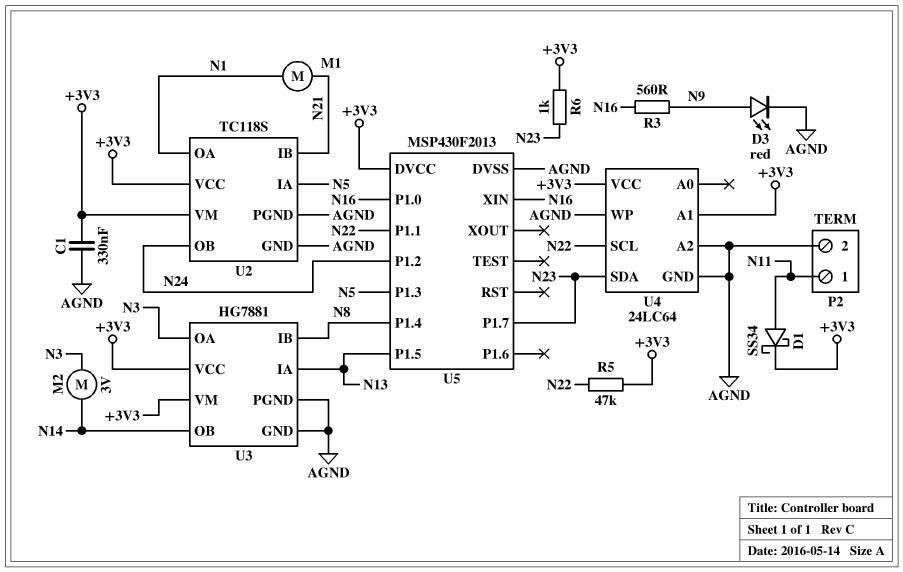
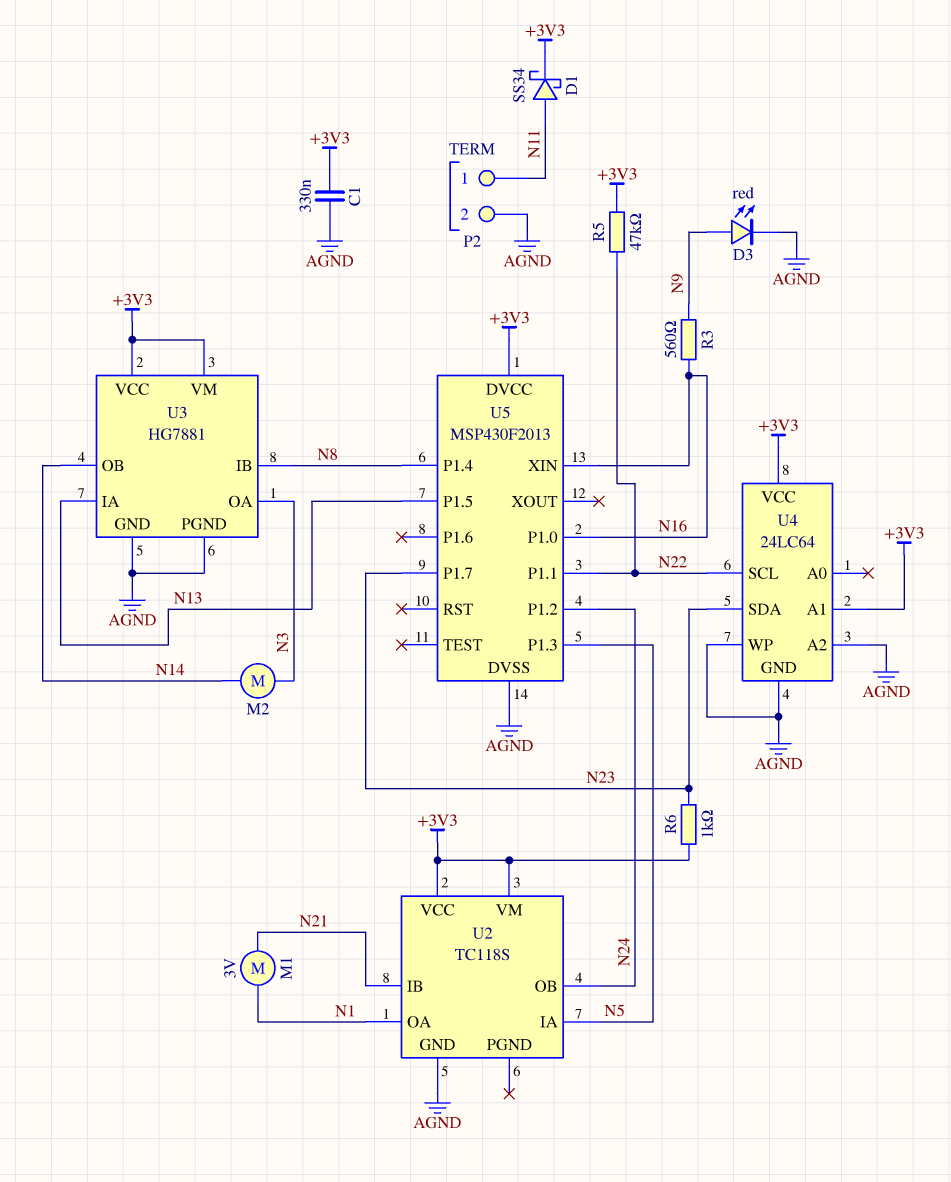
M1: motor (N1, N21) -> motor 3V (N1, N21)
M2: motor 3V (N3, N14) -> motor (N3, N14)
U2 pin PGND: AGND -> none

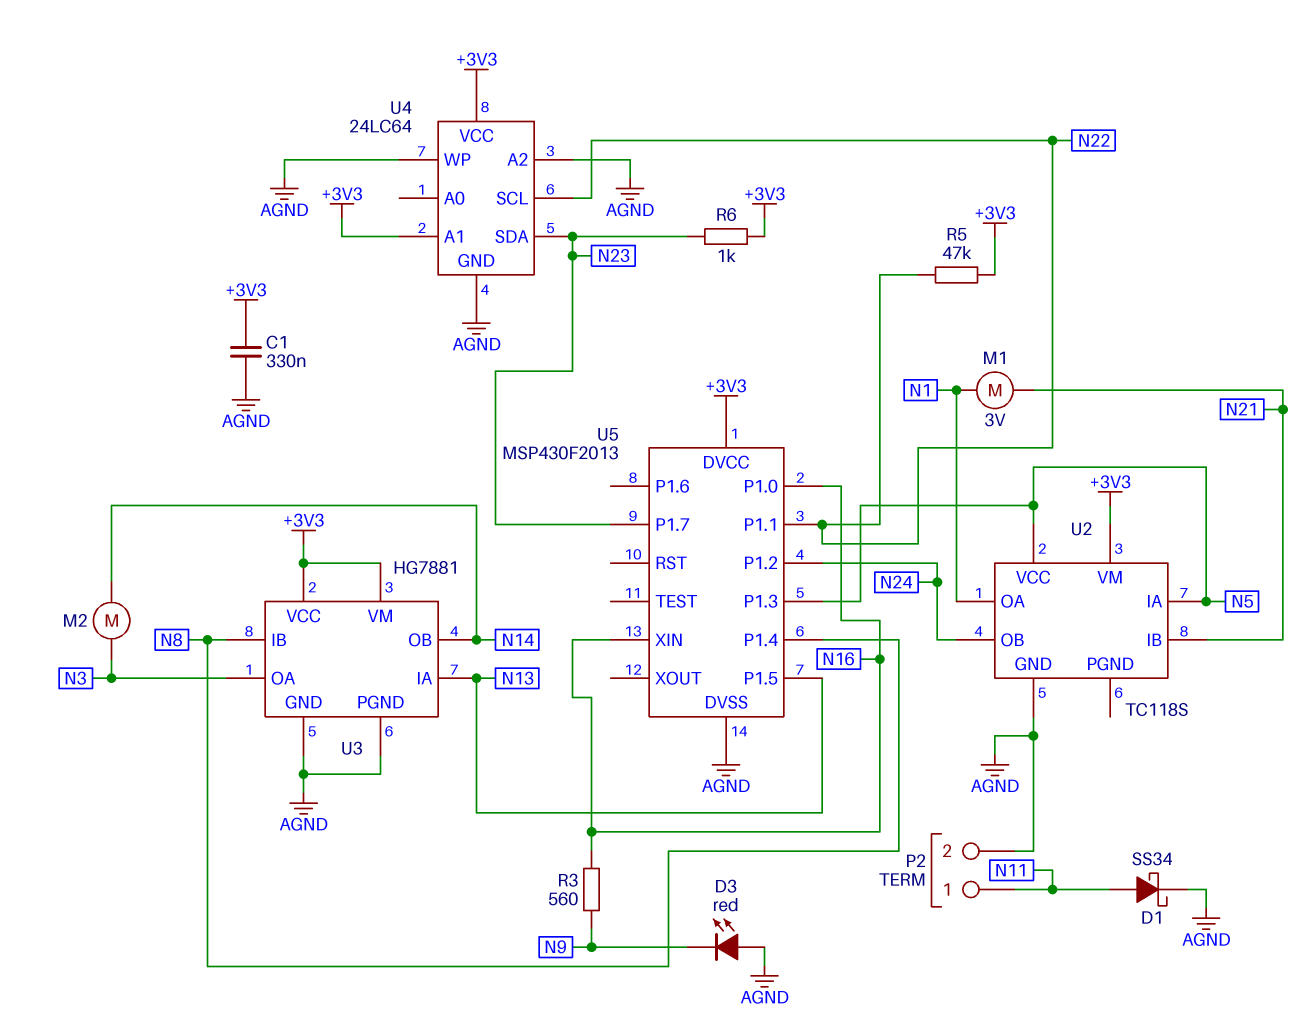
D1: schottky SS34 (A N11, K +3V3) -> schottky SS34 (A N11, K AGND)
D3: LED red (A N9, K AGND) -> LED red (A AGND, K N9)
U2 pin VCC: +3V3 -> N5

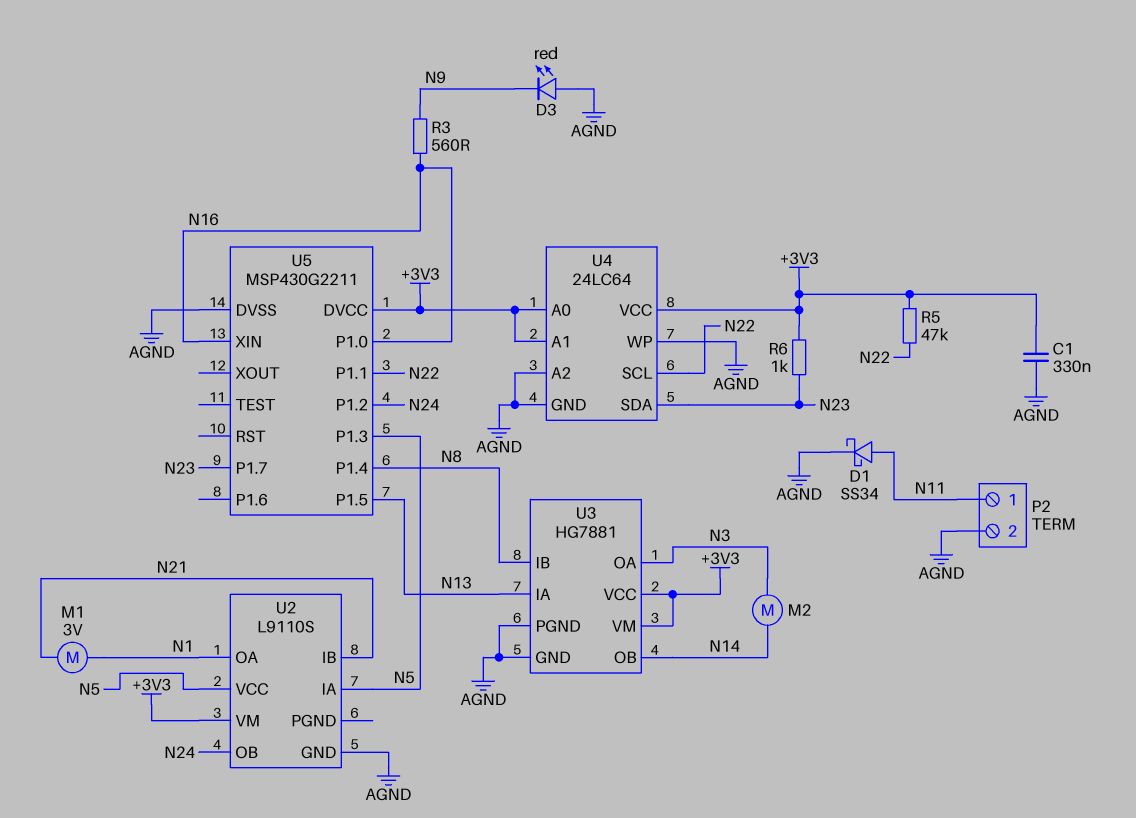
U2: TC118S -> L9110S
U4 pin A0: none -> +3V3
U5: MSP430F2013 -> MSP430G2211

